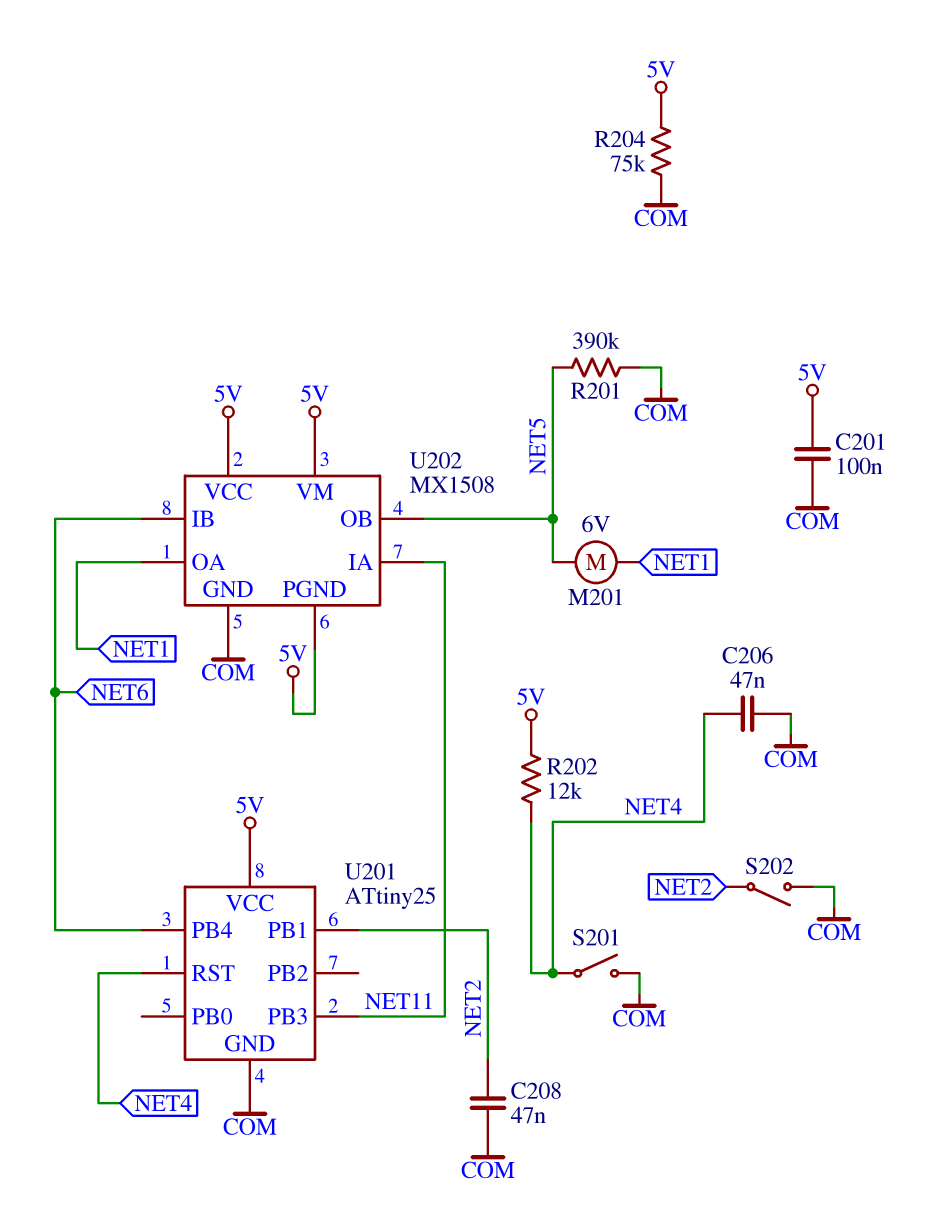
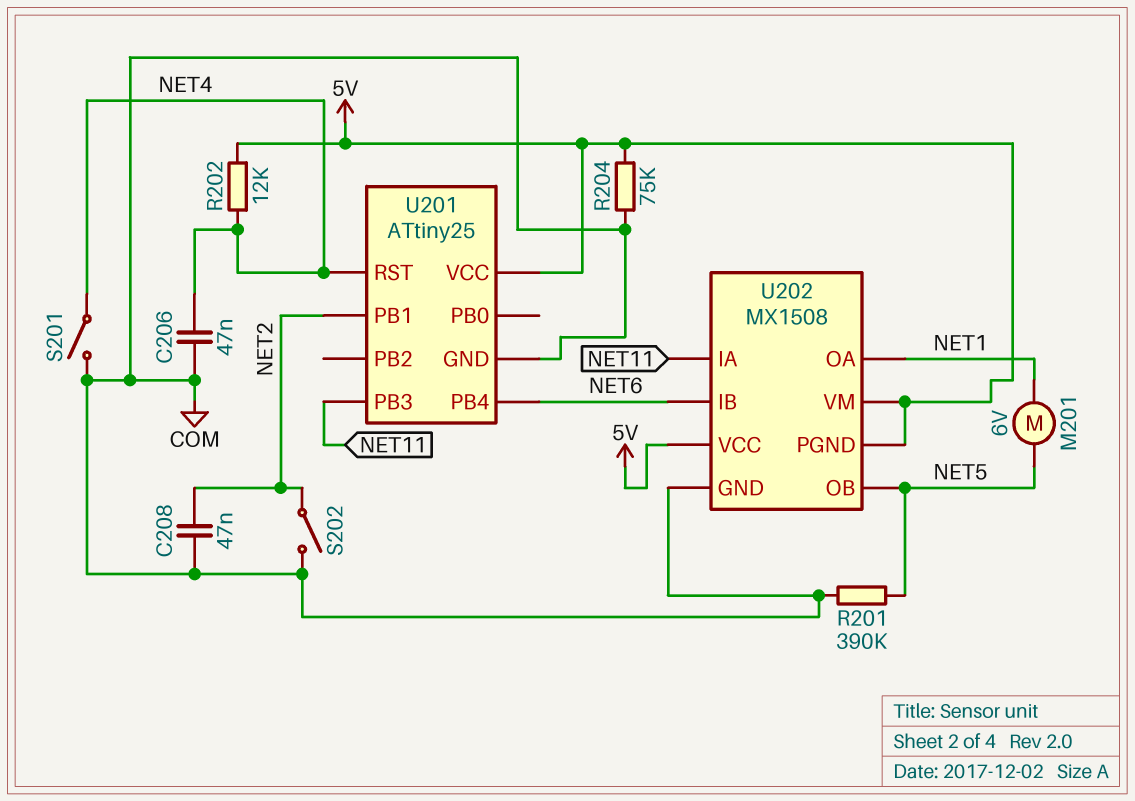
C201: 100nF (5V, COM) -> none

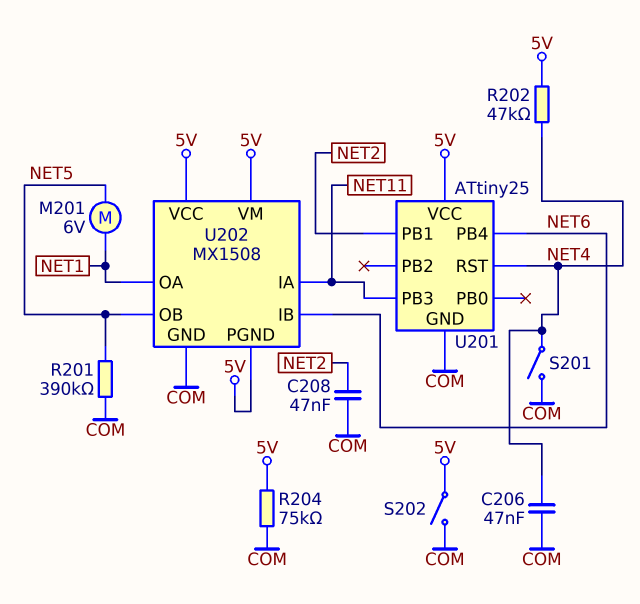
R202: 12k (5V, NET4) -> 47k (5V, NET4)
S202: switch (COM, NET2) -> switch (5V, COM)

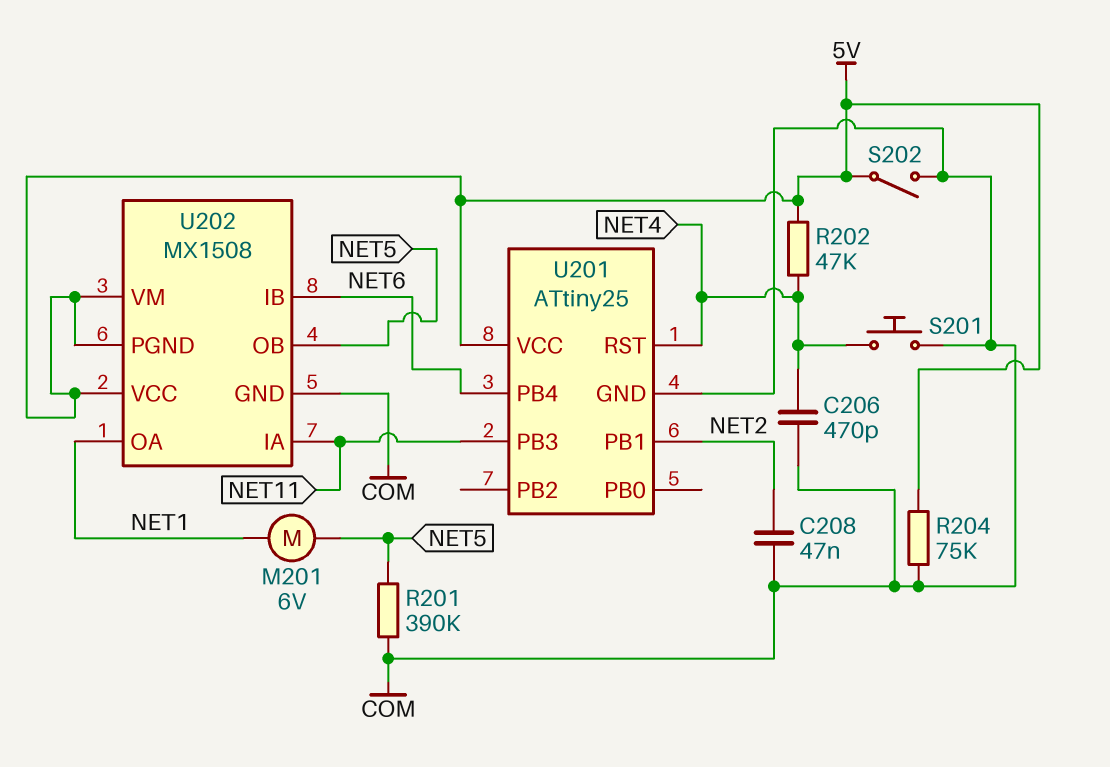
C206: 47nF (COM, NET4) -> 470pF (COM, NET4)
S201: switch (COM, NET4) -> button (COM, NET4)

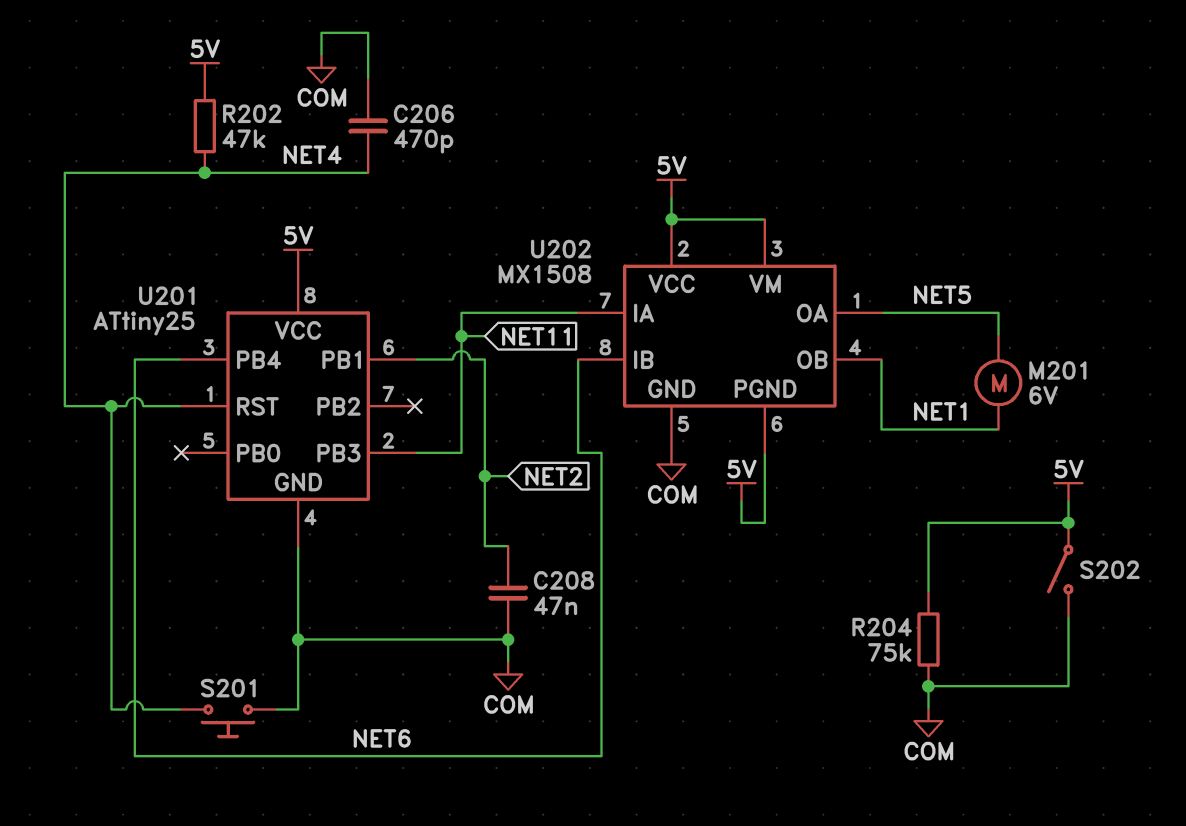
R201: 390k (COM, NET5) -> none
U202 pin OA: NET1 -> NET5
U202 pin OB: NET5 -> NET1

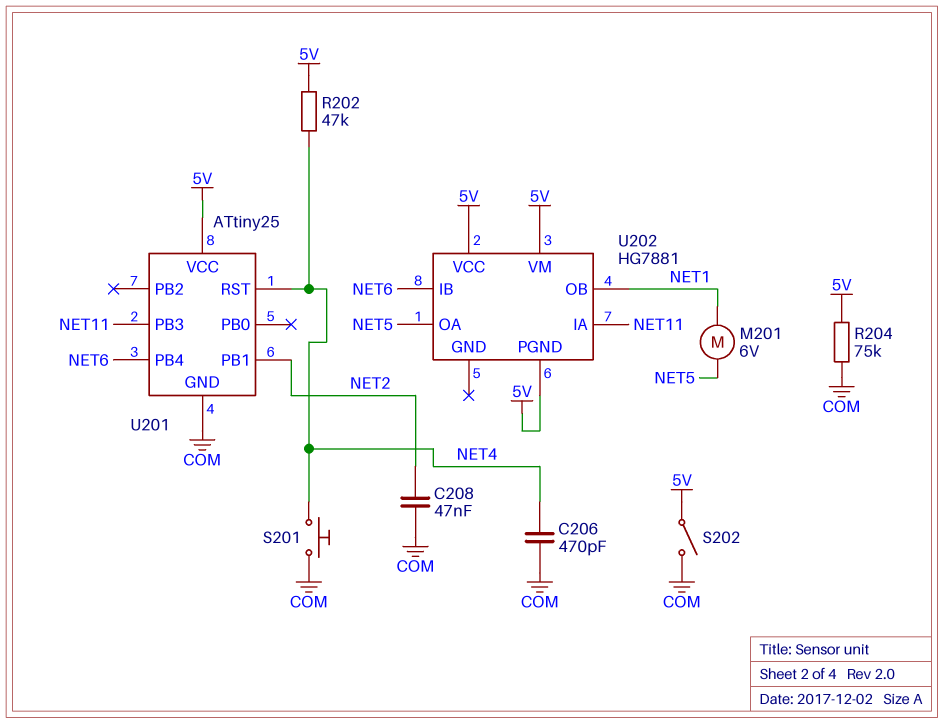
U202: MX1508 -> HG7881
U202 pin GND: COM -> none

